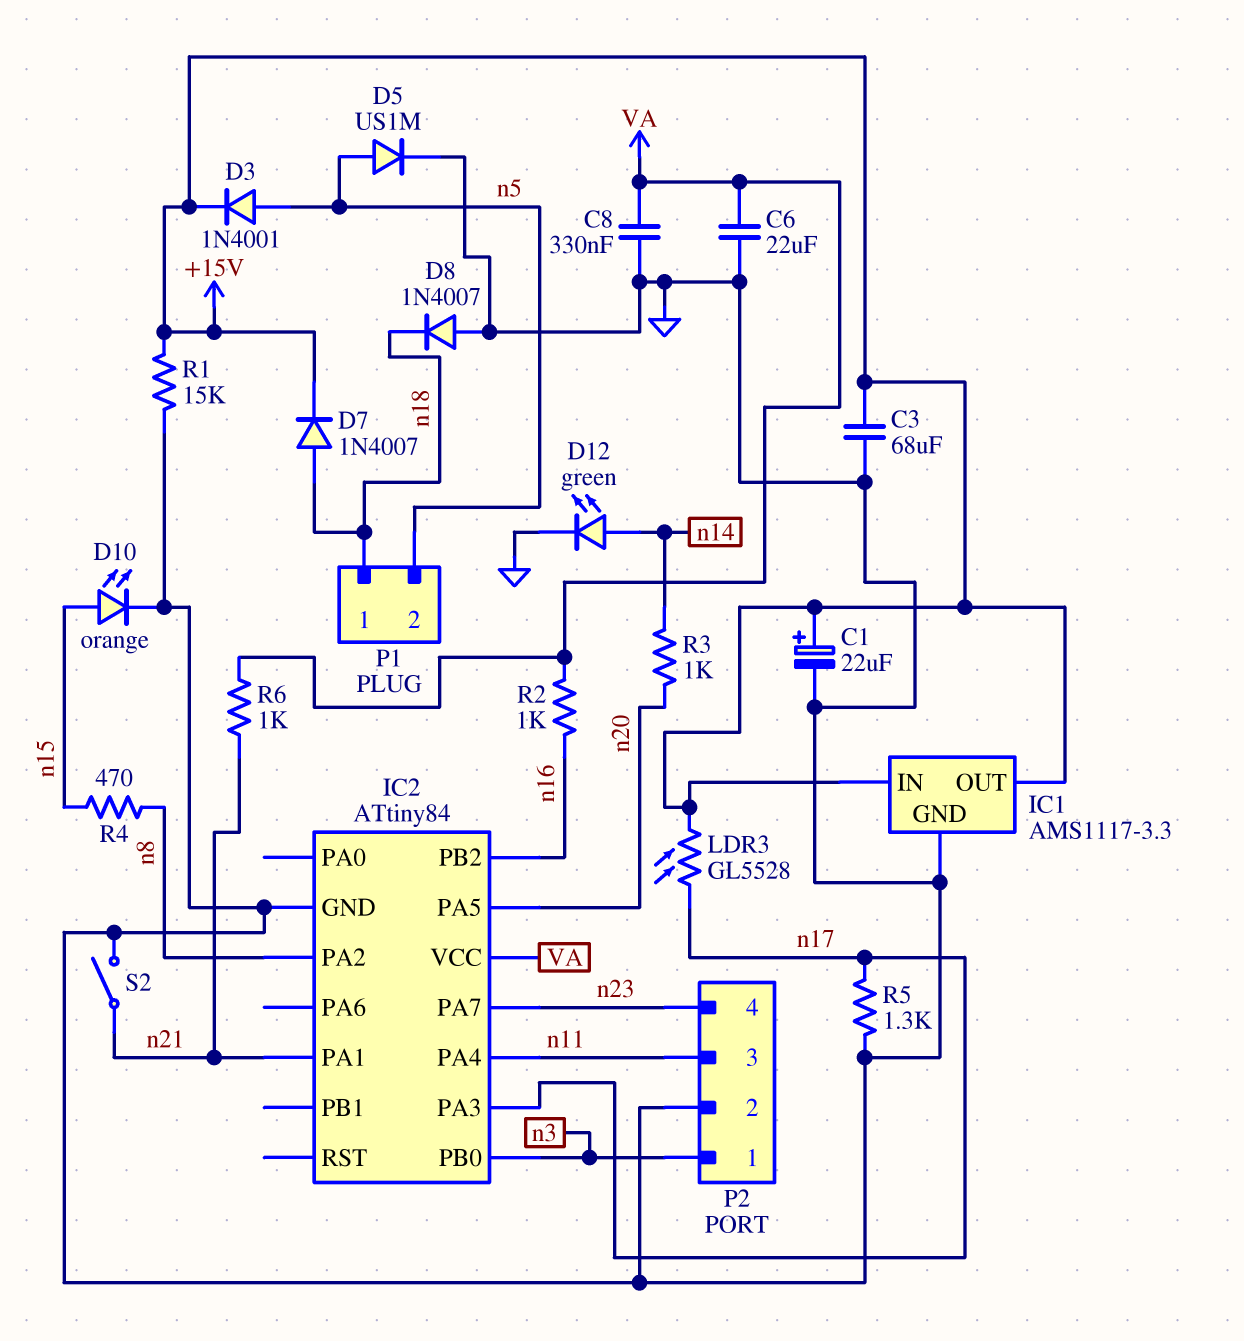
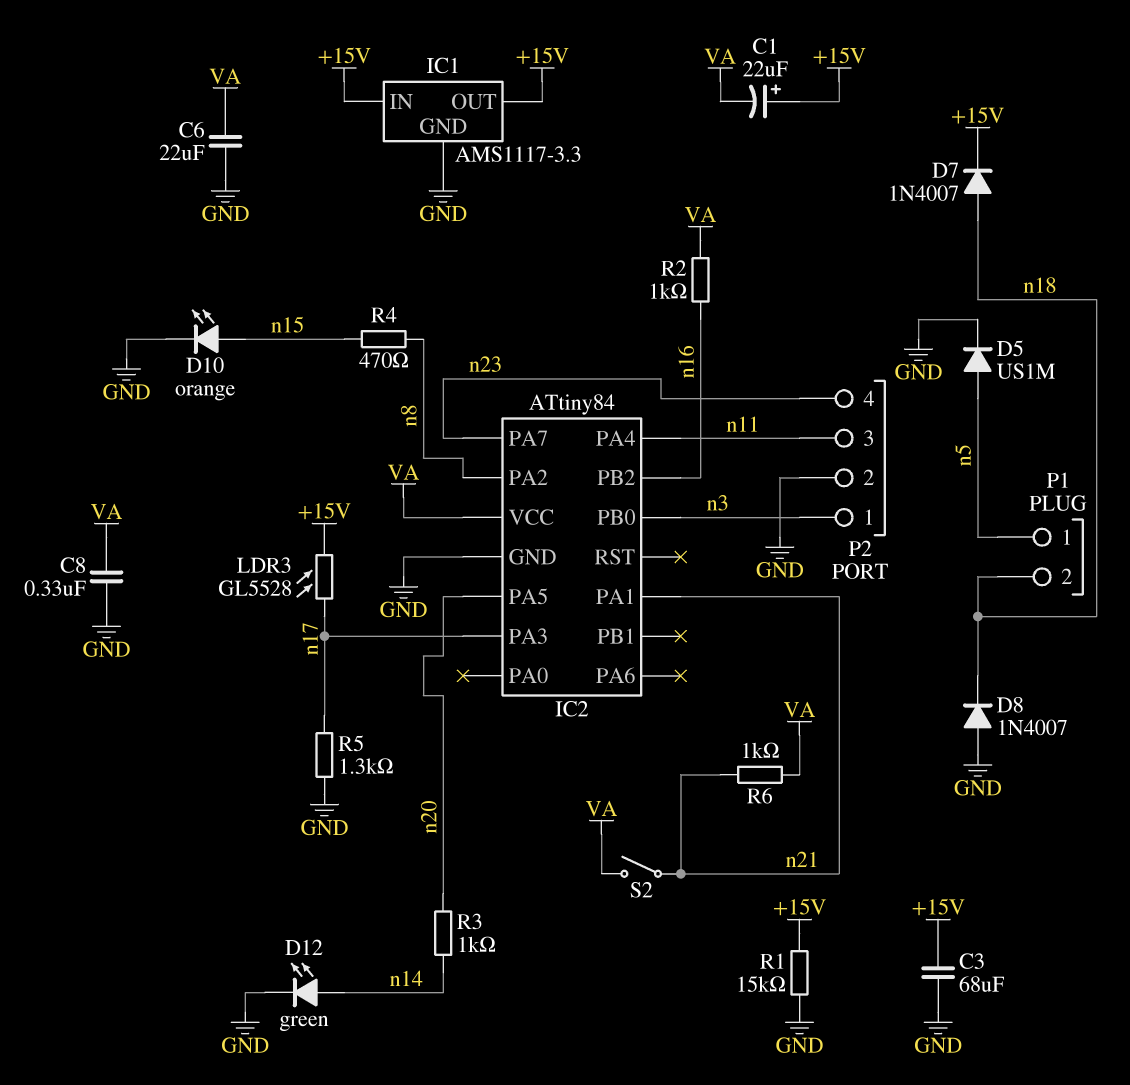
C1: 22uF (plus +15V, minus GND) -> 22uF (plus +15V, minus VA)
D3: diode 1N4001 (A n5, K +15V) -> none
P1 pin 1: n18 -> n5
P1 pin 2: n5 -> n18
S2: switch (GND, n21) -> switch (VA, n21)

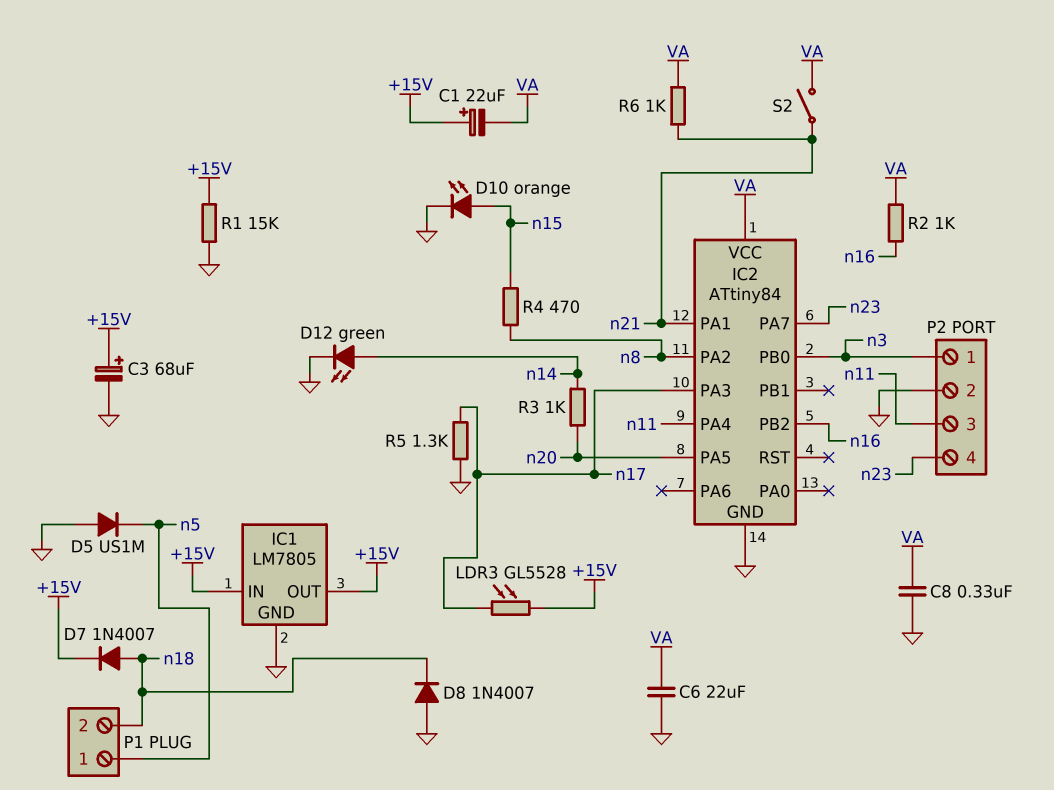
C3: 68uF (+15V, GND) -> 68uF (plus +15V, minus GND)
D5: diode US1M (A n5, K GND) -> diode US1M (A GND, K n5)
IC1: AMS1117-3.3 -> LM7805

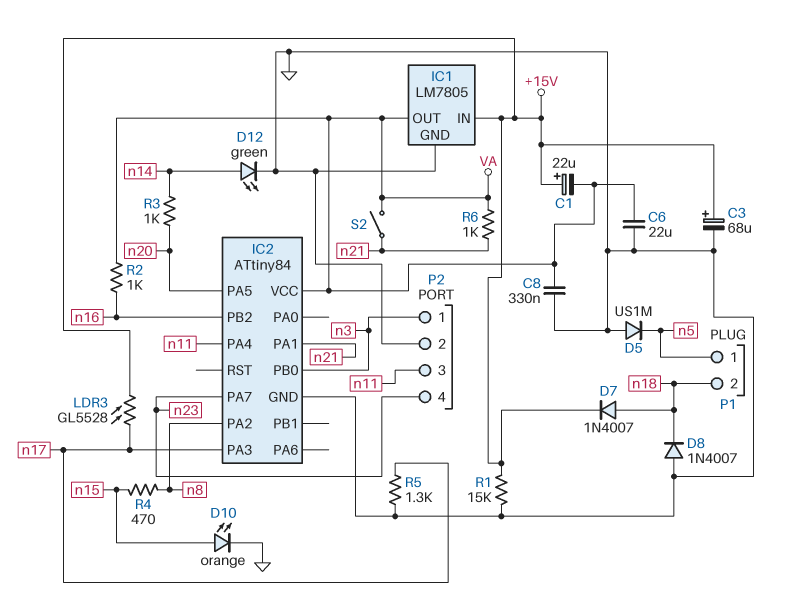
IC1 pin OUT: +15V -> VA

